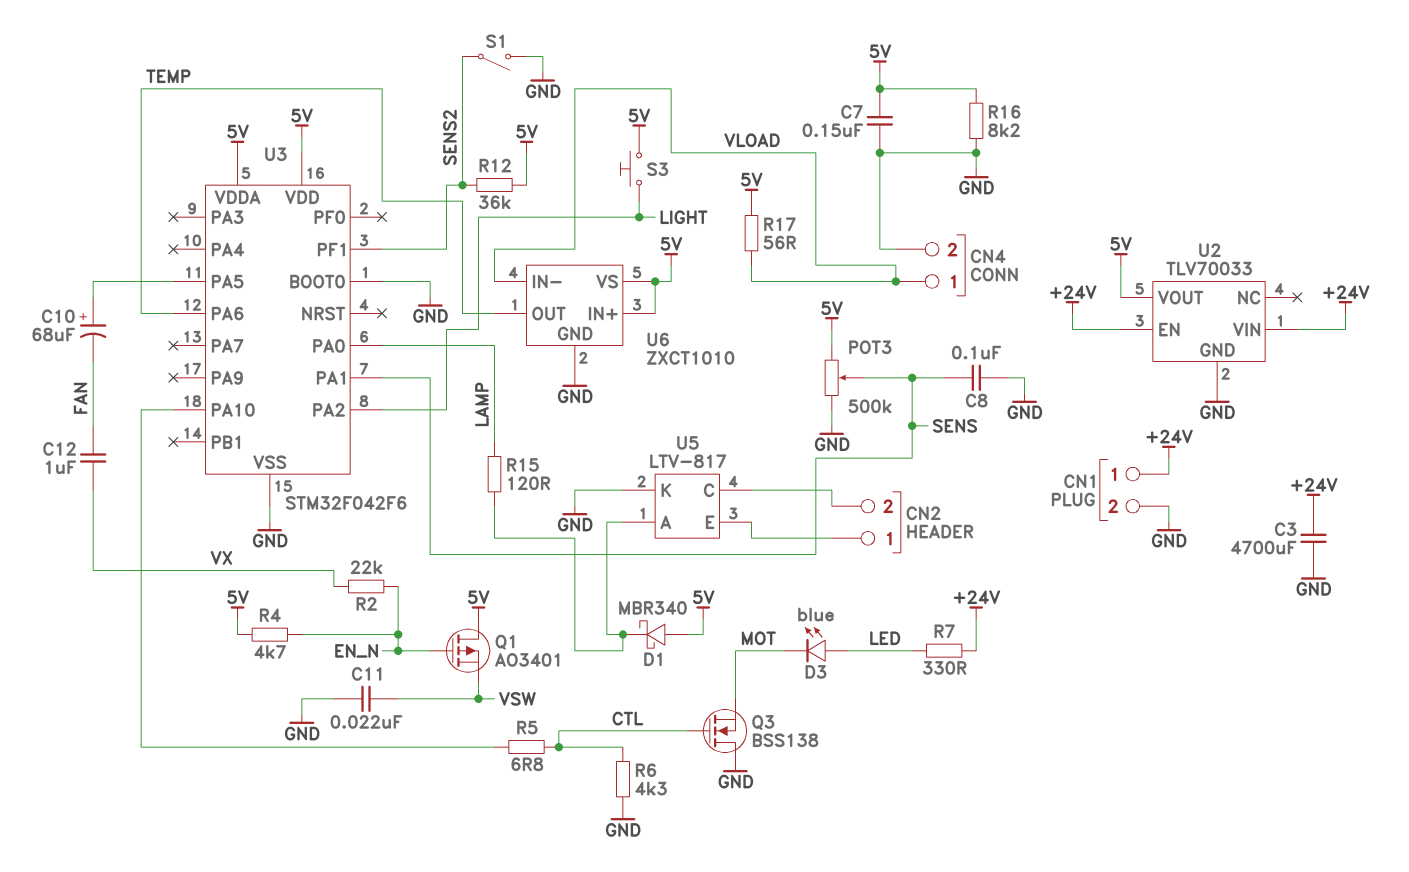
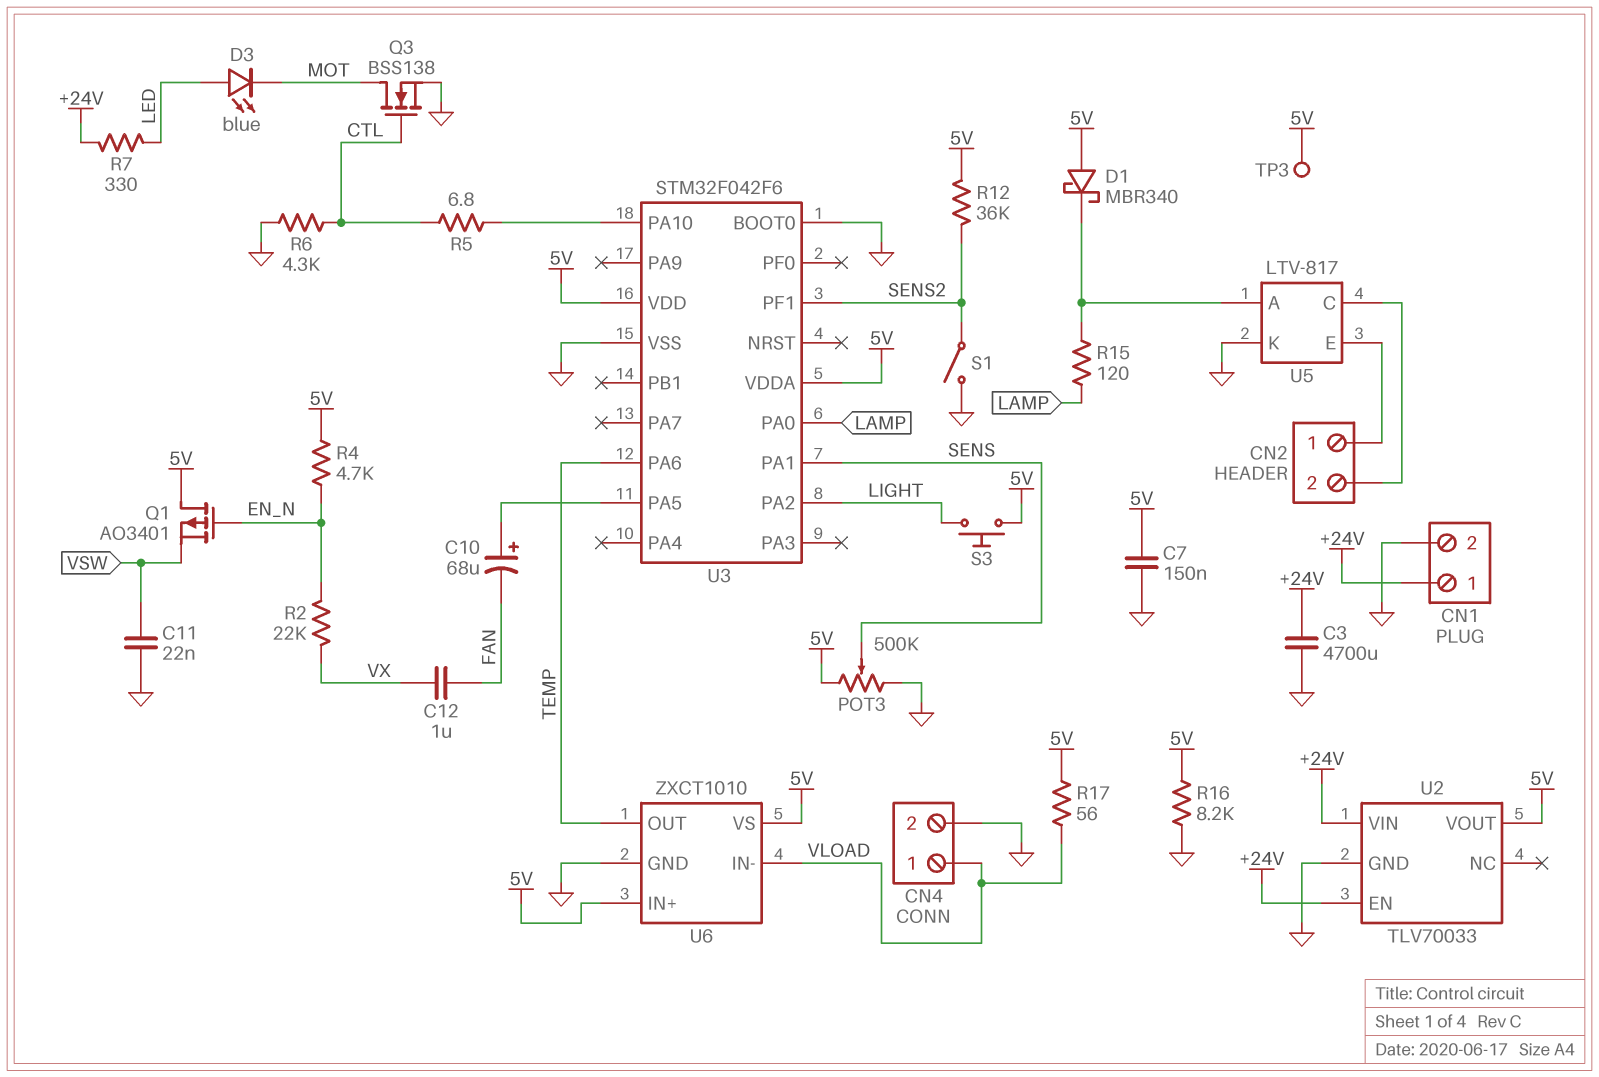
C8: 100nF (GND, SENS) -> none
Q3: NMOS BSS138 (G CTL, D GND, S MOT) -> NMOS BSS138 (G CTL, D MOT, S GND)
TP3: none -> test point (5V)

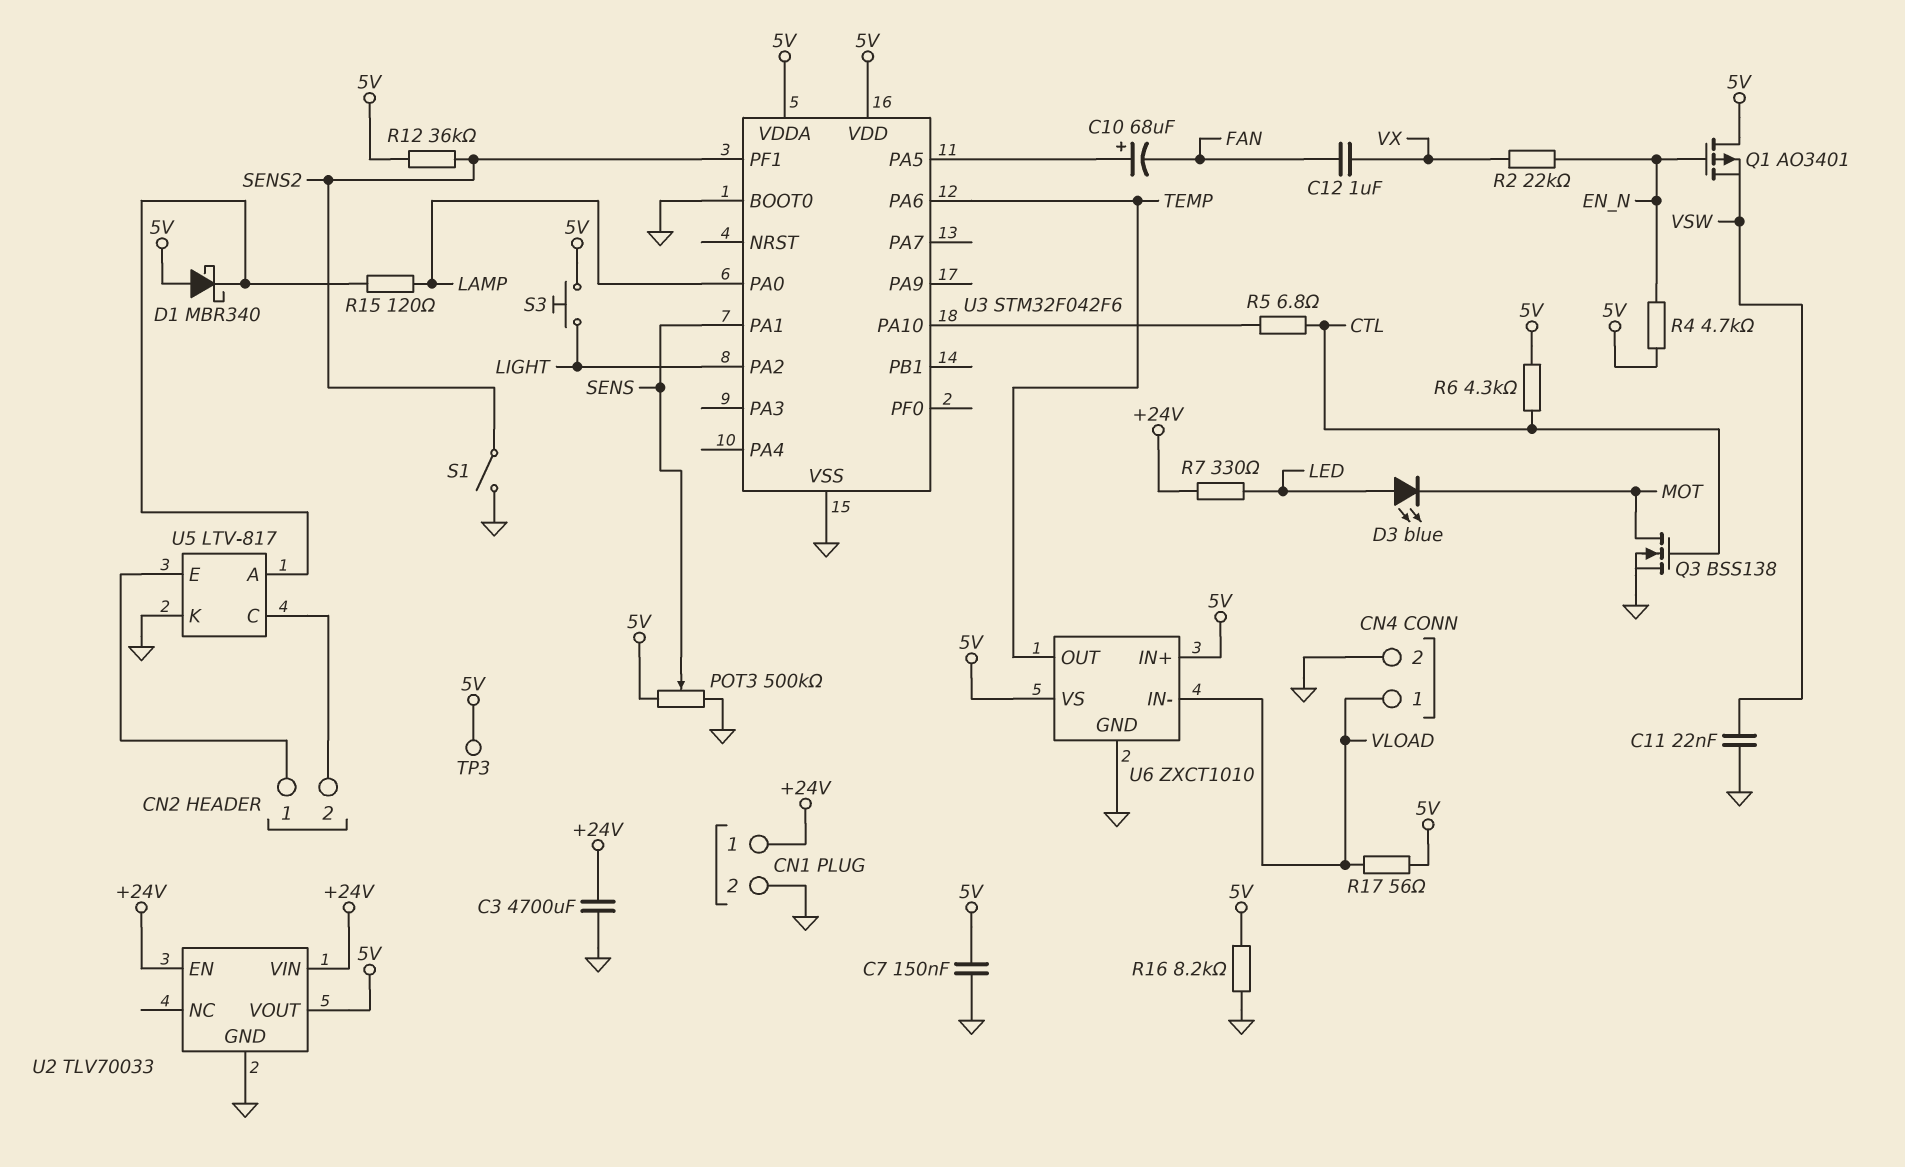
R6: 4.3k (CTL, GND) -> 4.3k (5V, CTL)

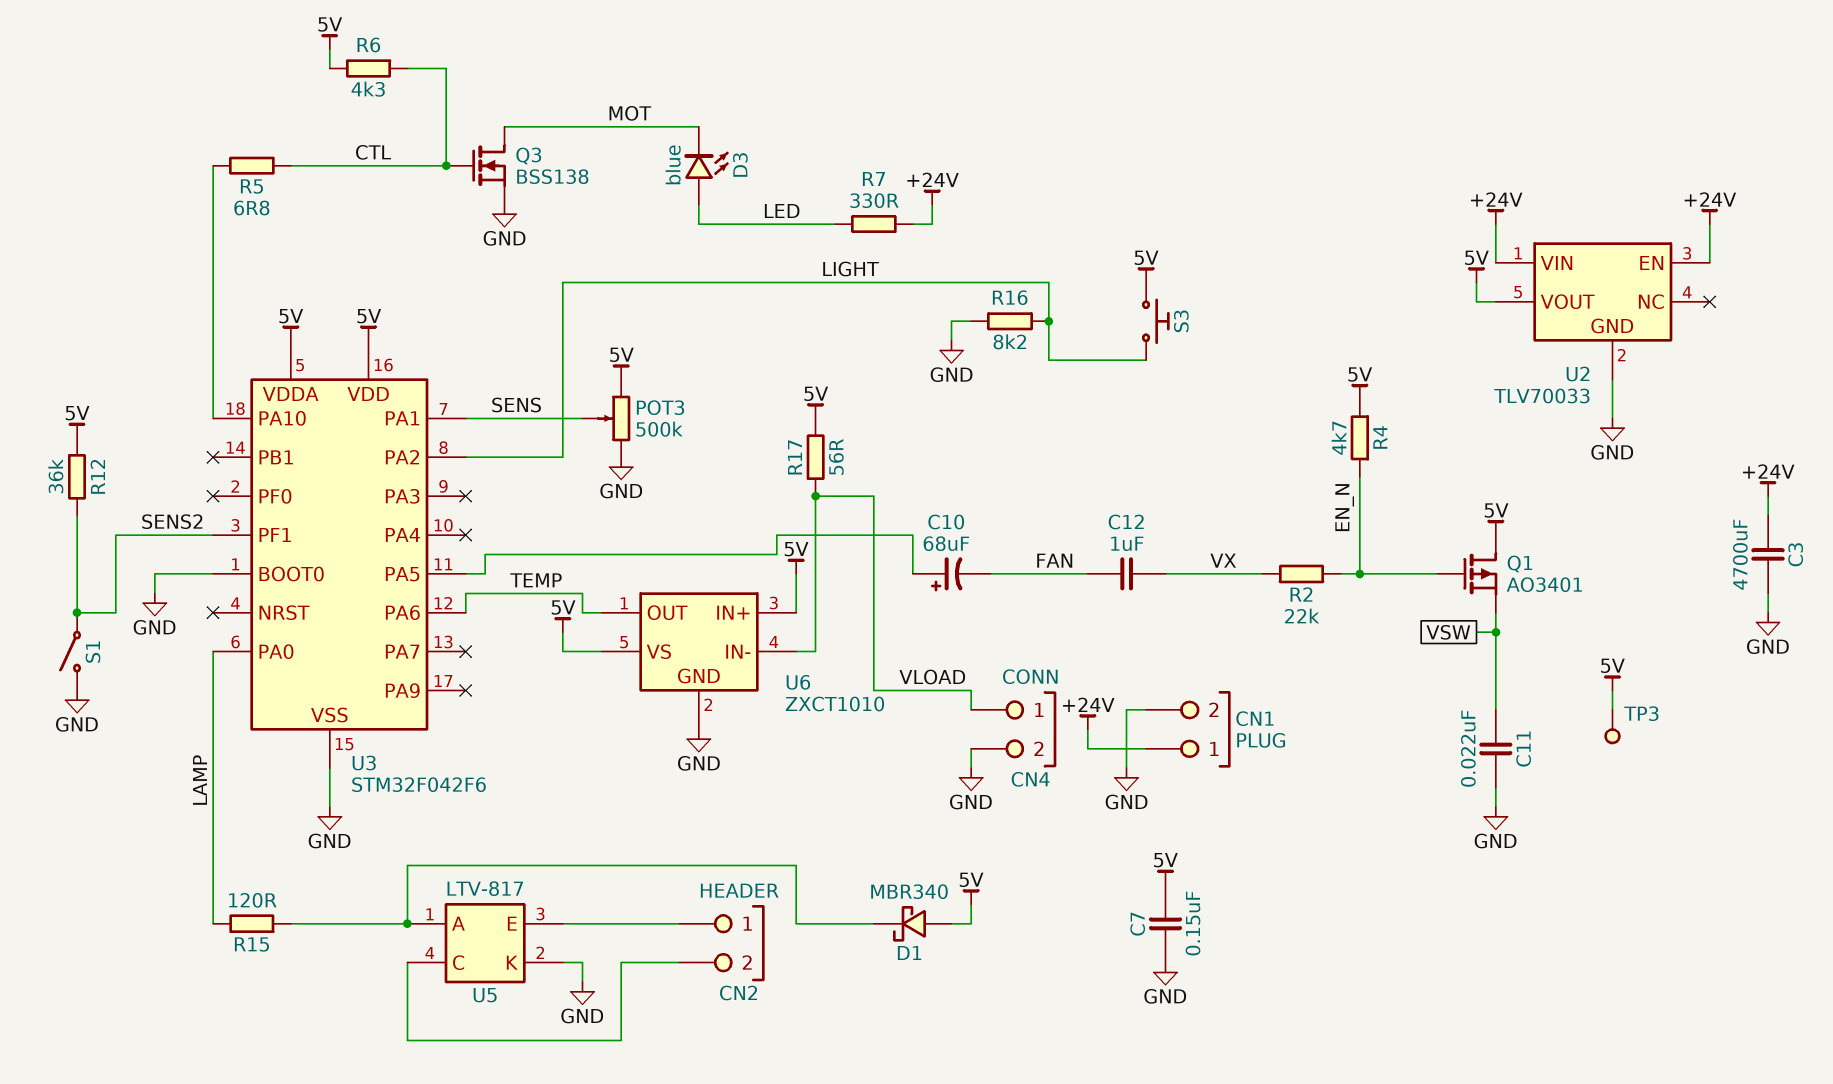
R16: 8.2k (5V, GND) -> 8.2k (GND, LIGHT)

